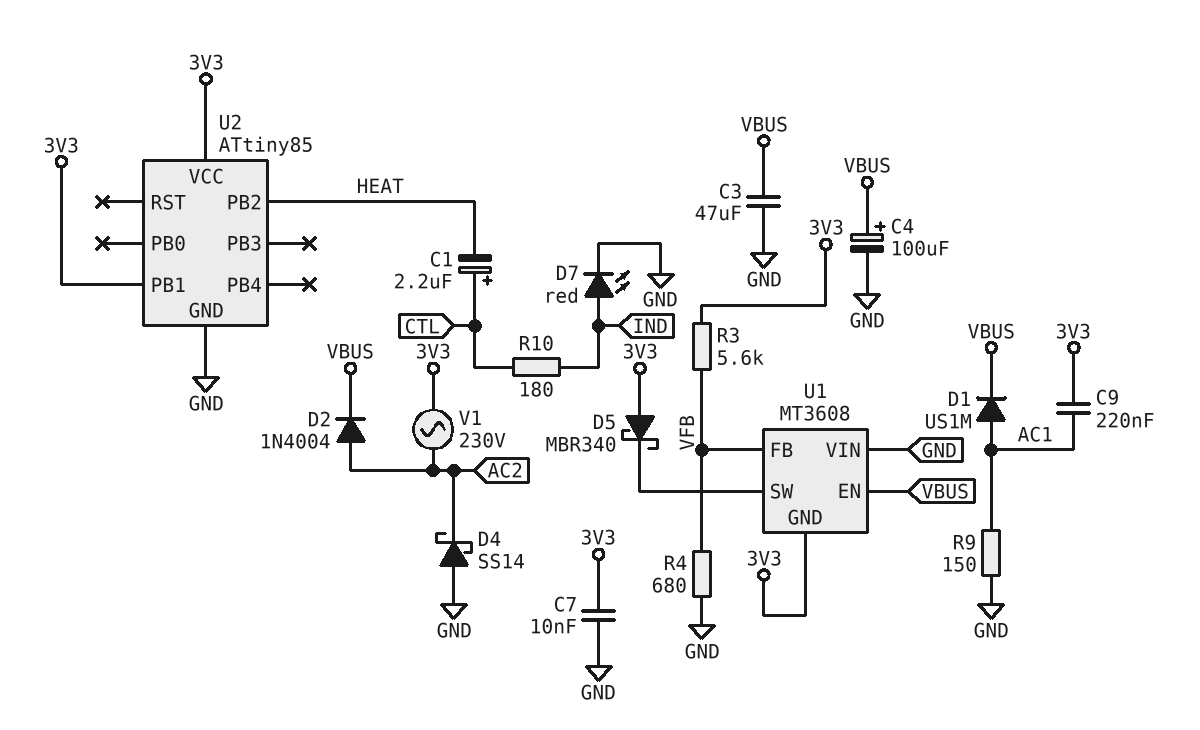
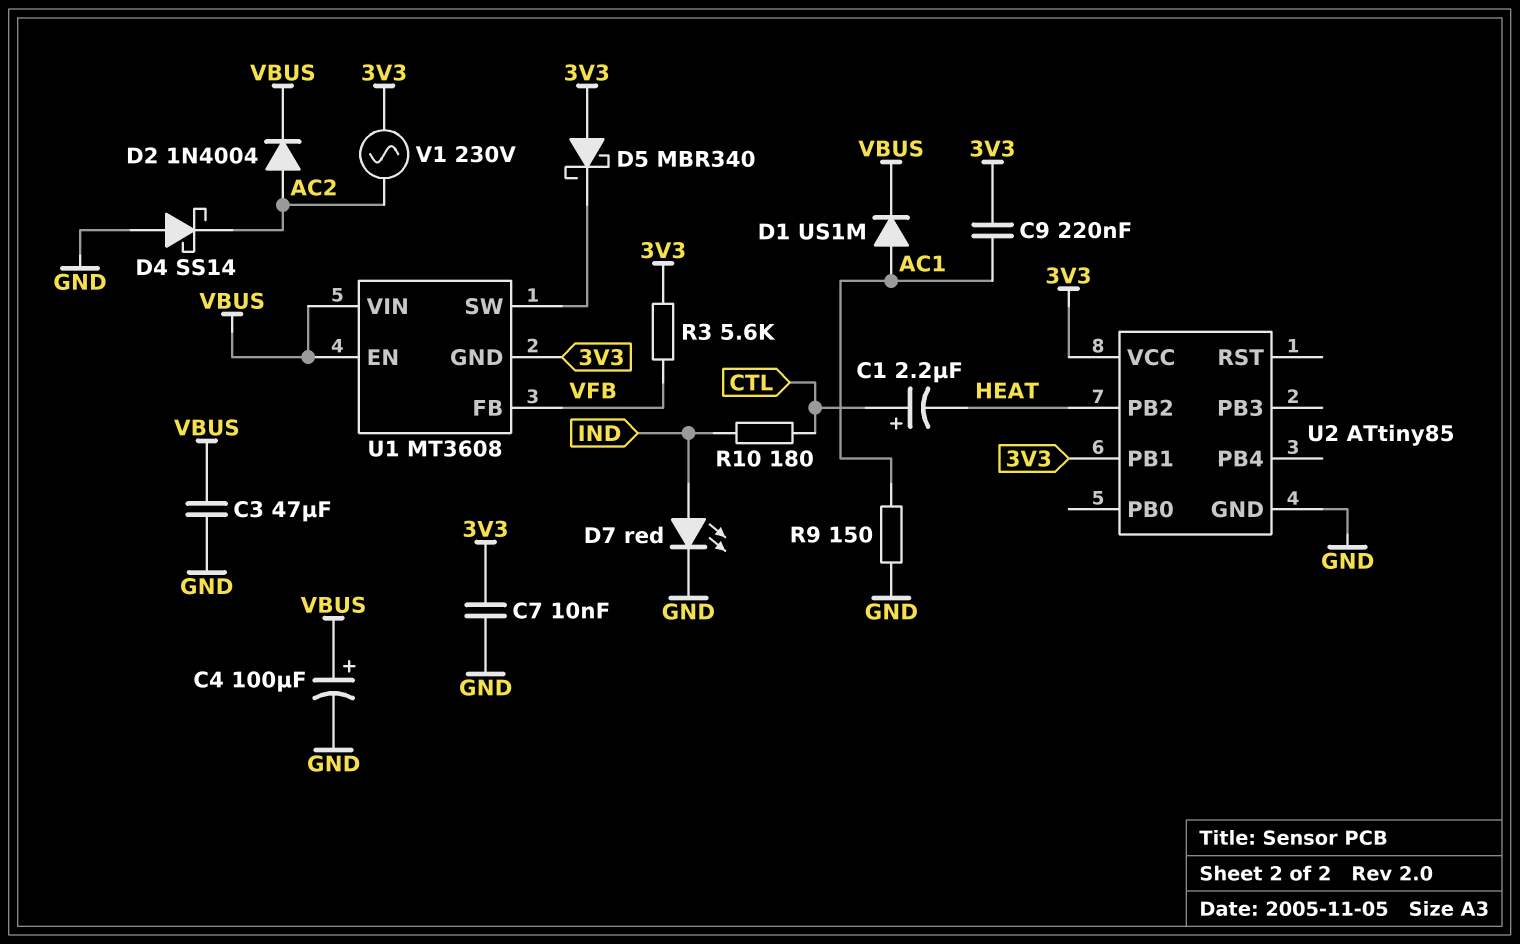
R4: 680 (GND, VFB) -> none
U1 pin VIN: GND -> VBUS

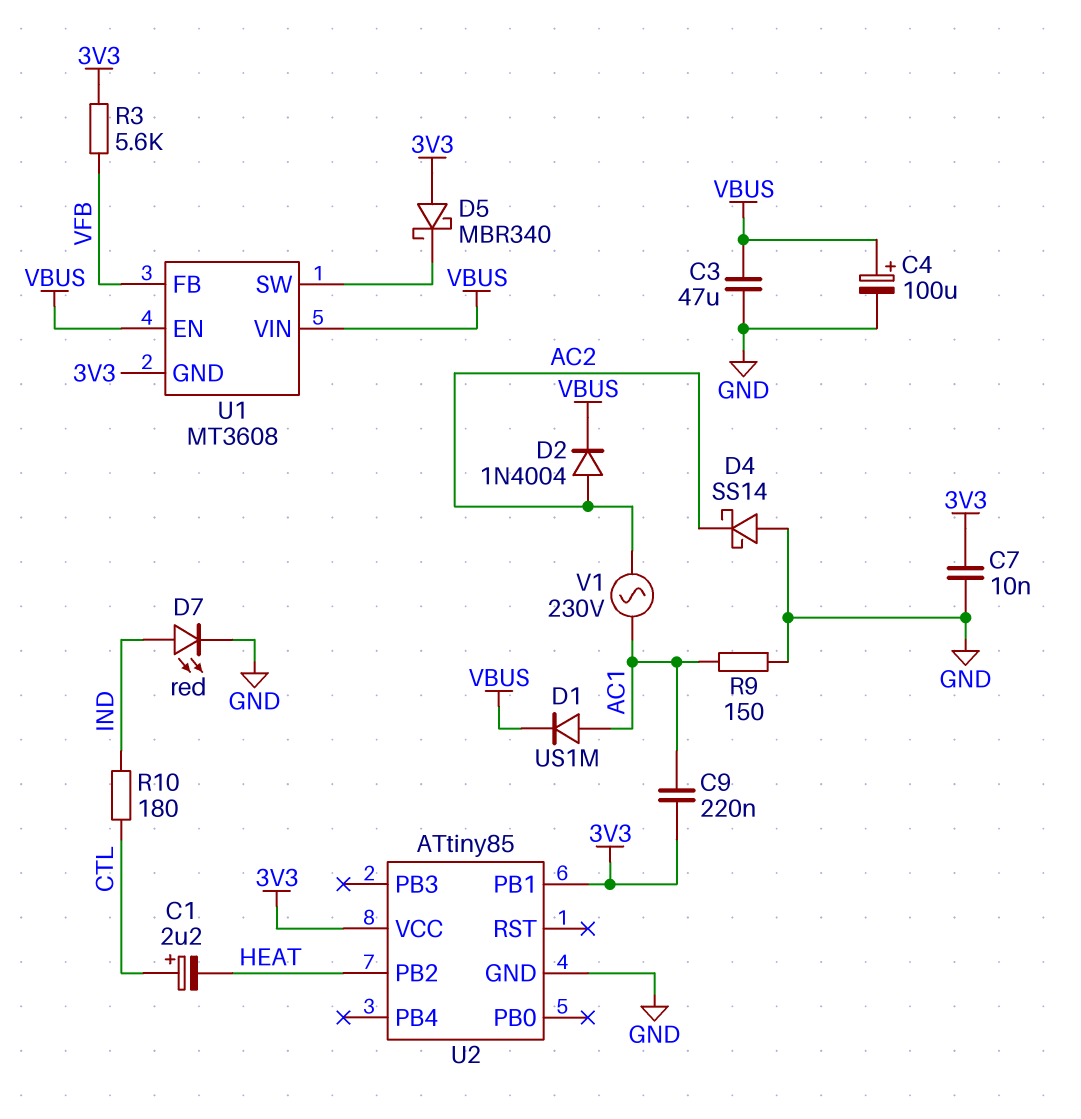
V1: AC 230V (3V3, AC2) -> AC 230V (AC1, AC2)

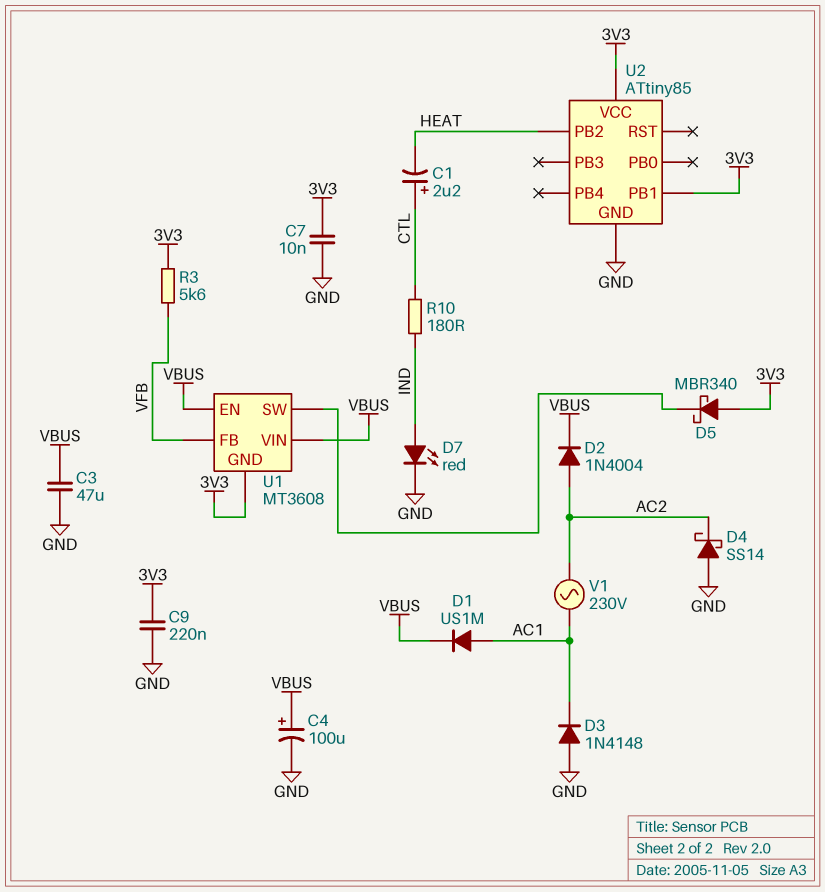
C9: 220nF (3V3, AC1) -> 220nF (3V3, GND)
D3: none -> diode 1N4148 (A GND, K AC1)
R9: 150 (AC1, GND) -> none

